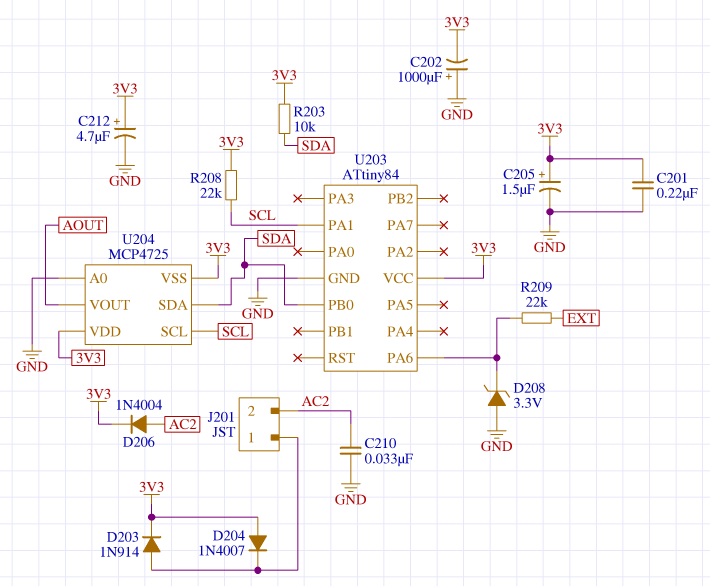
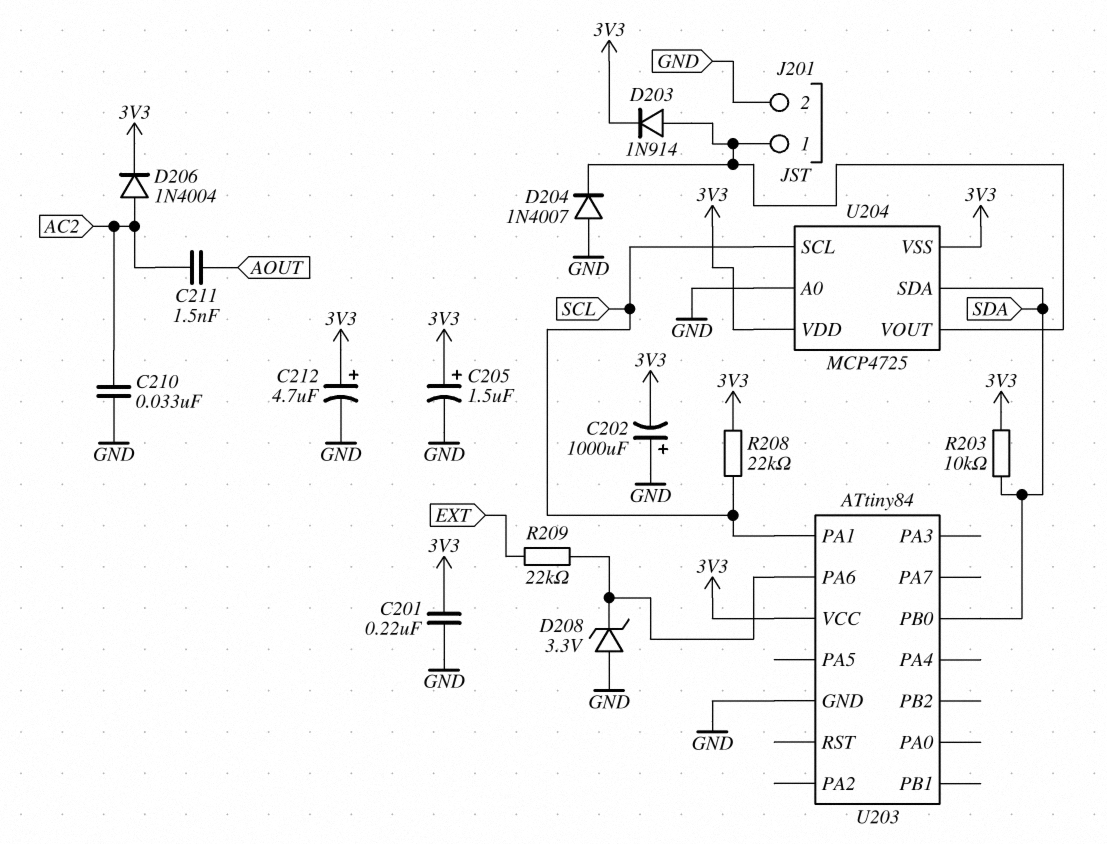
C211: none -> 1.5nF (AC2, AOUT)
D204: diode 1N4007 (A 3V3, K J201/1) -> diode 1N4007 (A GND, K J201/1)
J201 pin 2: AC2 -> GND
U204 pin VOUT: AOUT -> J201/1

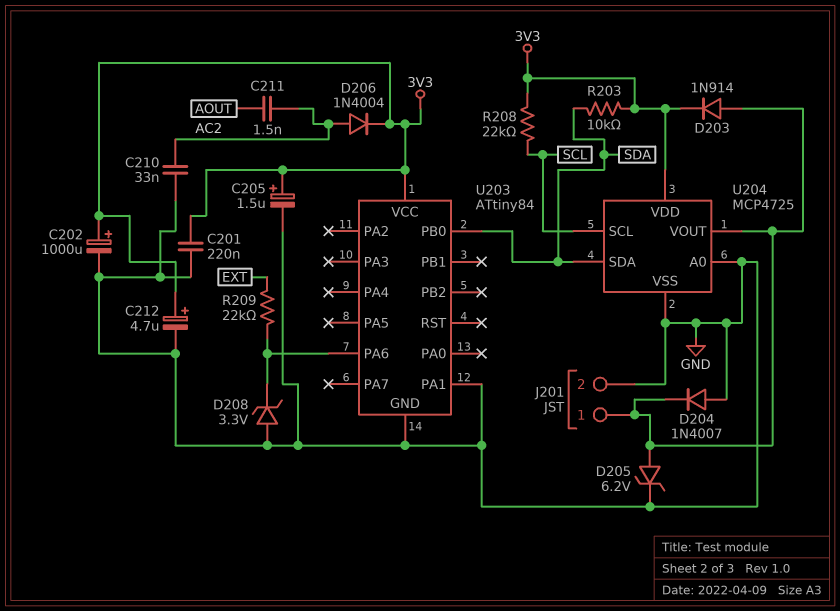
C202: 1000uF (plus GND, minus 3V3) -> 1000uF (plus 3V3, minus GND)
D205: none -> zener 6.2V (A J201/1, K GND)
U203 pin PA1: SCL -> GND
U204 pin VSS: 3V3 -> GND

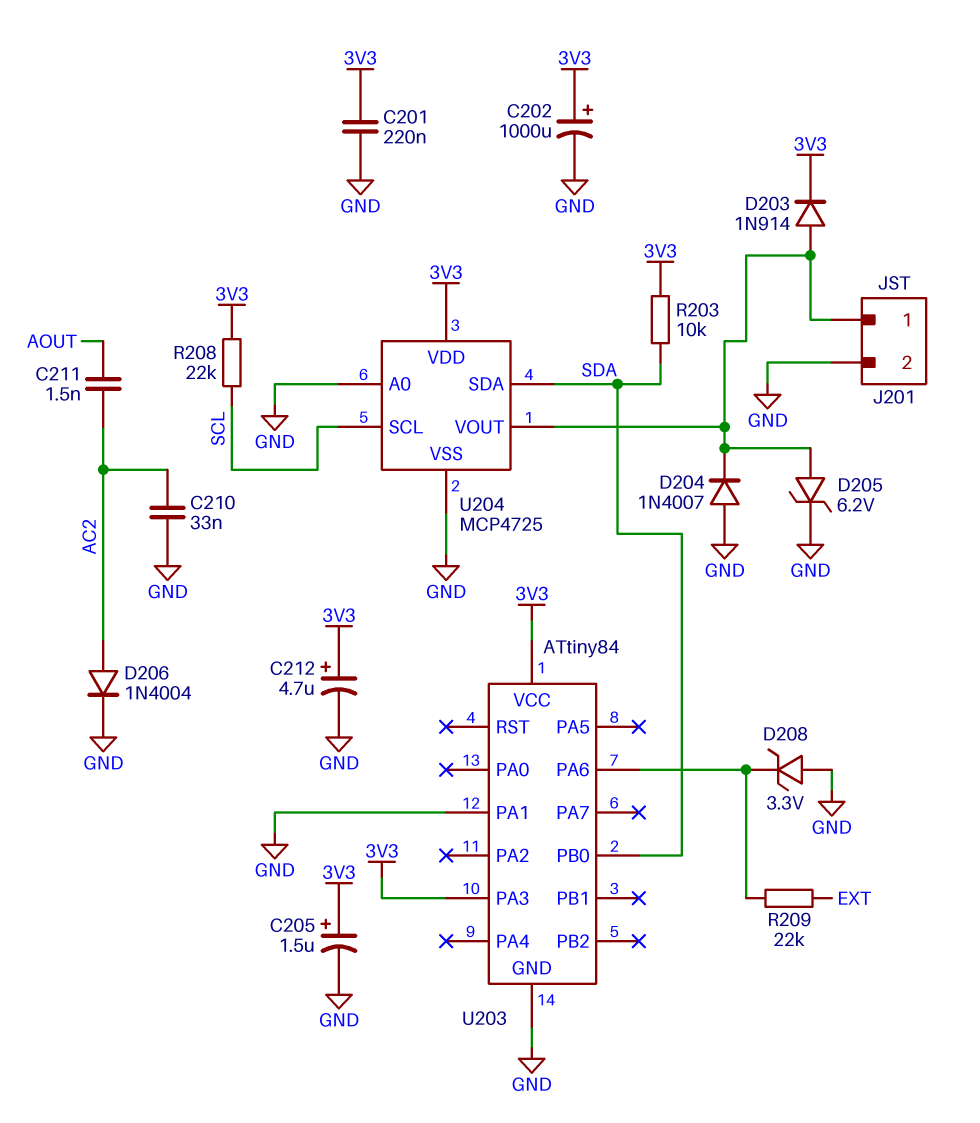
D206: diode 1N4004 (A AC2, K 3V3) -> diode 1N4004 (A AC2, K GND)
U203 pin PA3: none -> 3V3

